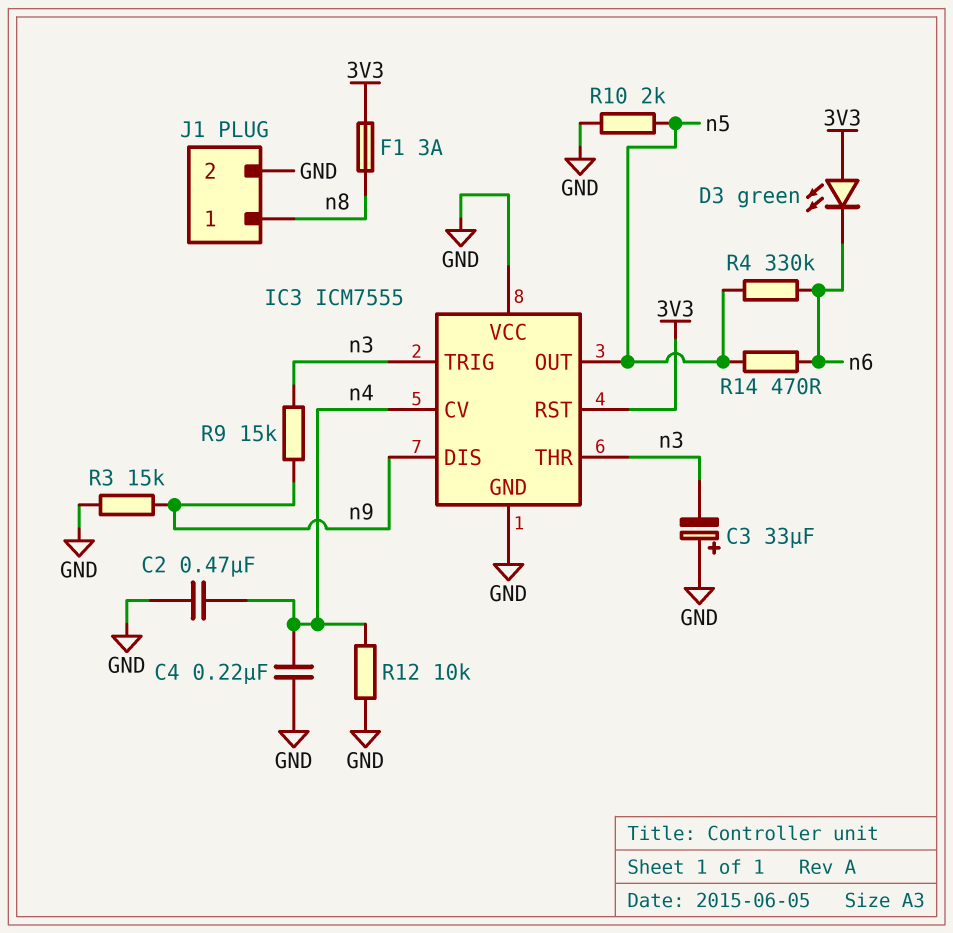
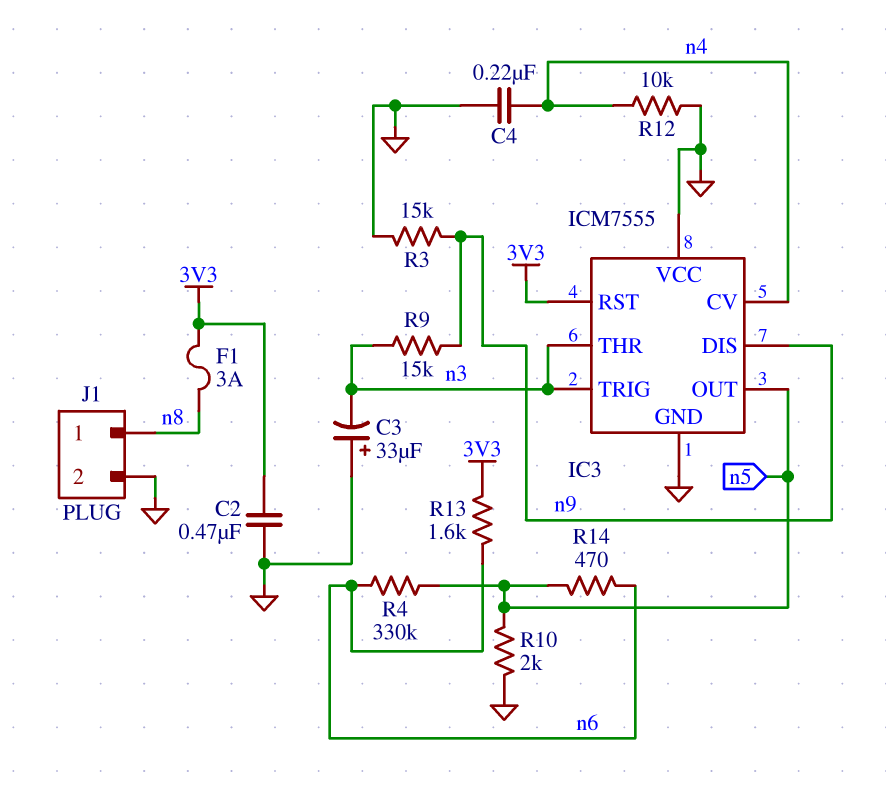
C2: 470nF (GND, n4) -> 470nF (3V3, GND)
D3: LED green (A 3V3, K n6) -> none
R13: none -> 1.6k (3V3, n6)

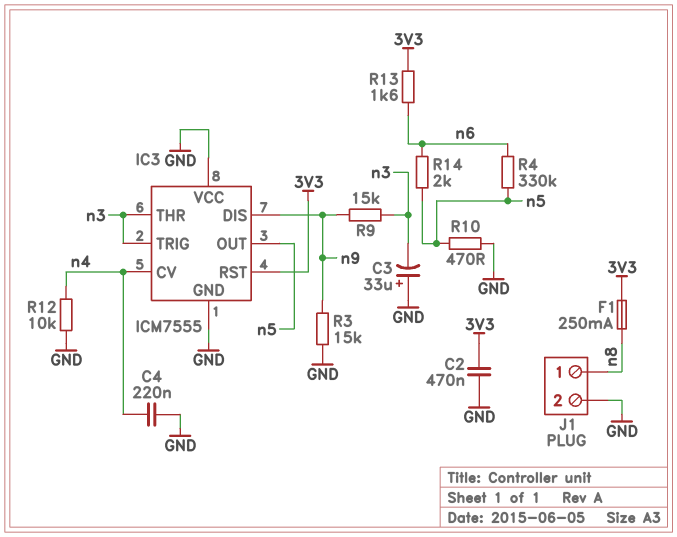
F1: 3A (3V3, n8) -> 250mA (3V3, n8)
R10: 2k (GND, n5) -> 470 (GND, n5)
R14: 470 (n5, n6) -> 2k (n5, n6)

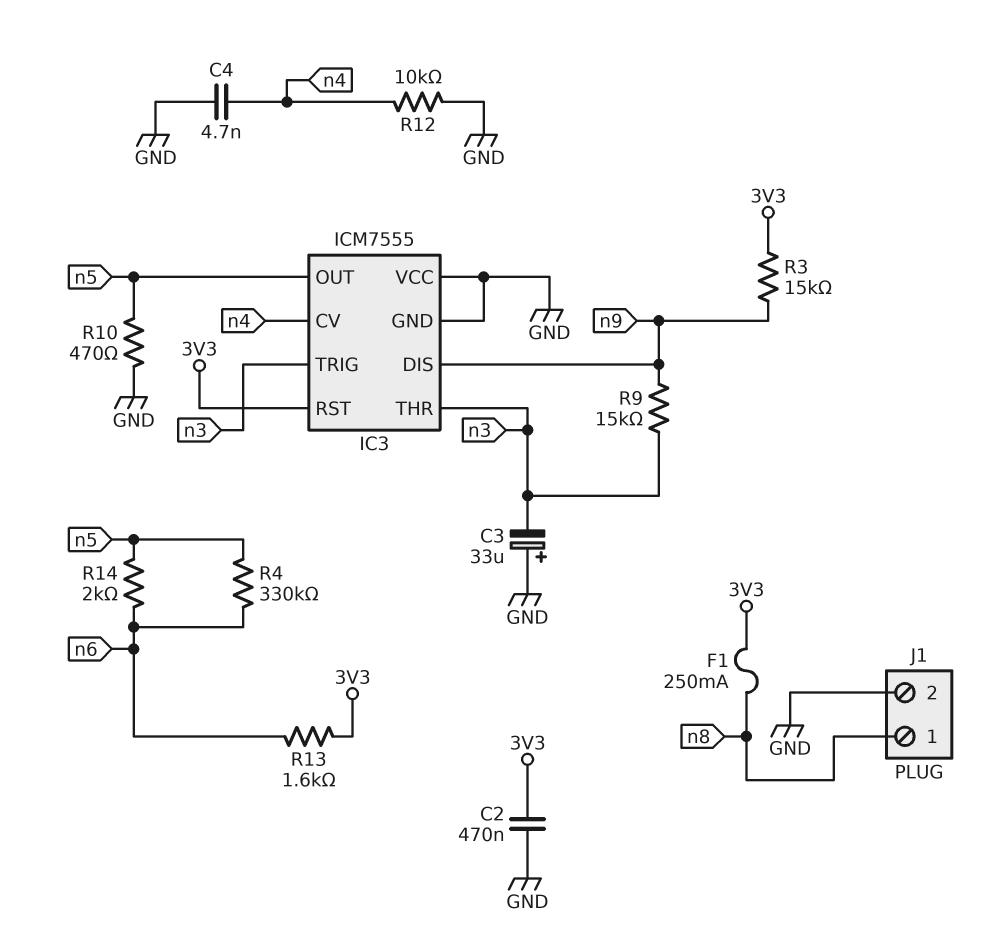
C4: 220nF (GND, n4) -> 4.7nF (GND, n4)
R3: 15k (GND, n9) -> 15k (3V3, n9)

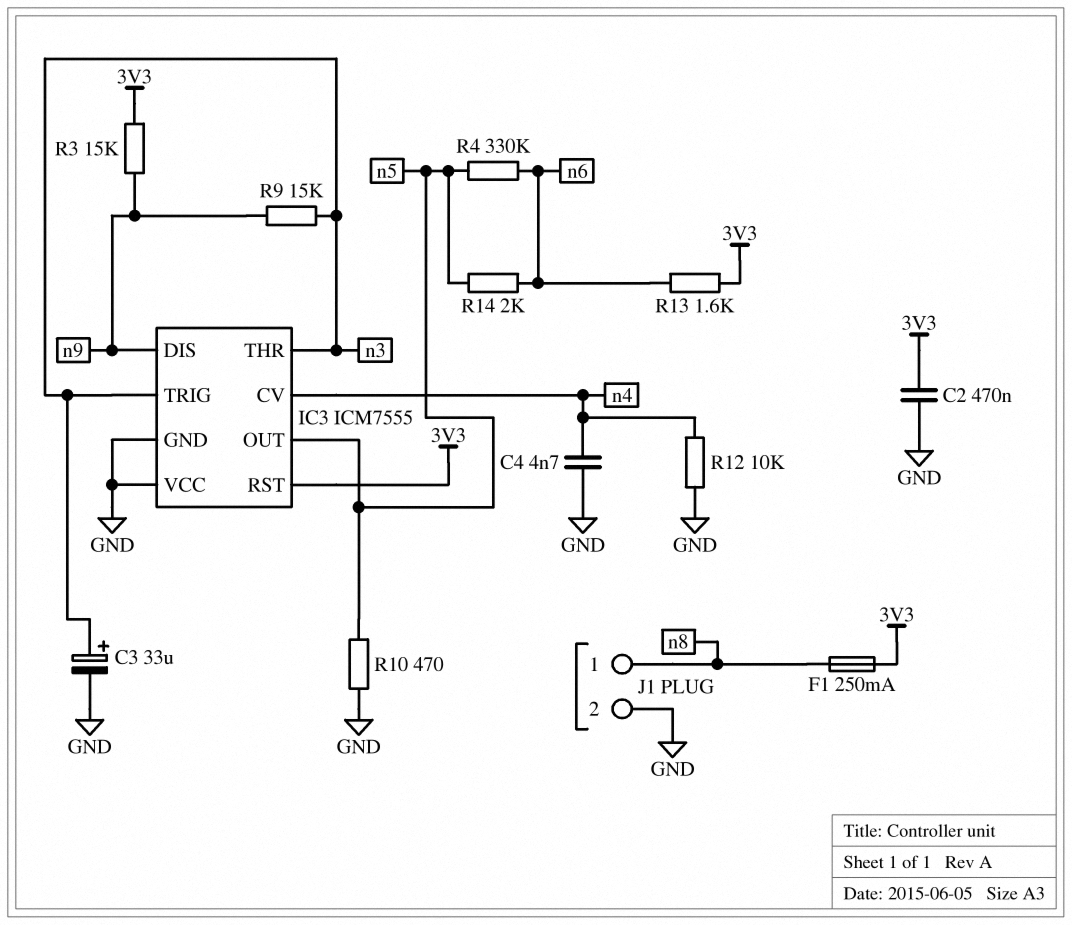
C3: 33uF (plus GND, minus n3) -> 33uF (plus n3, minus GND)

